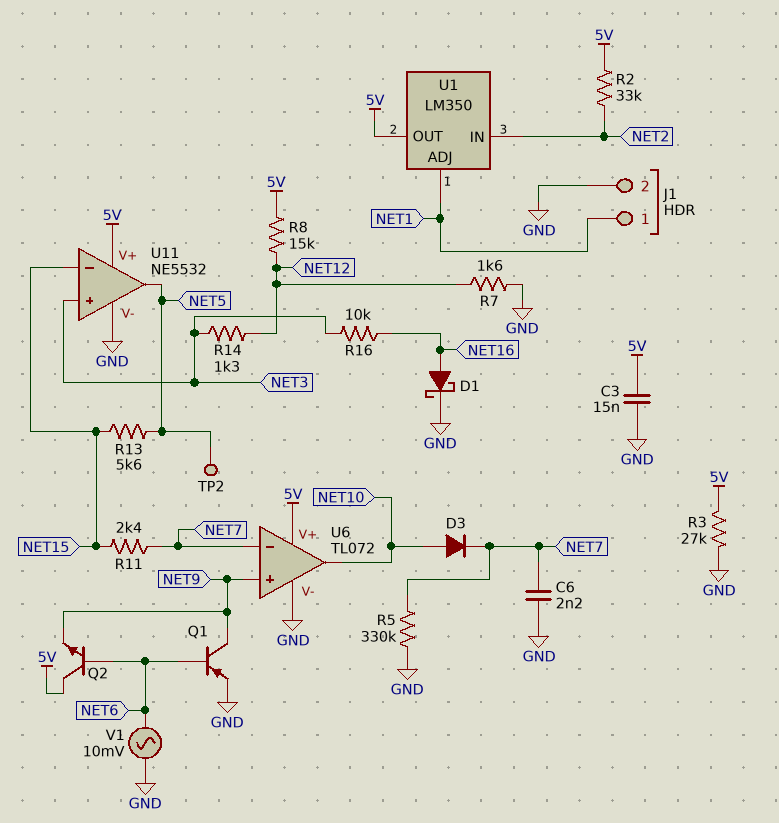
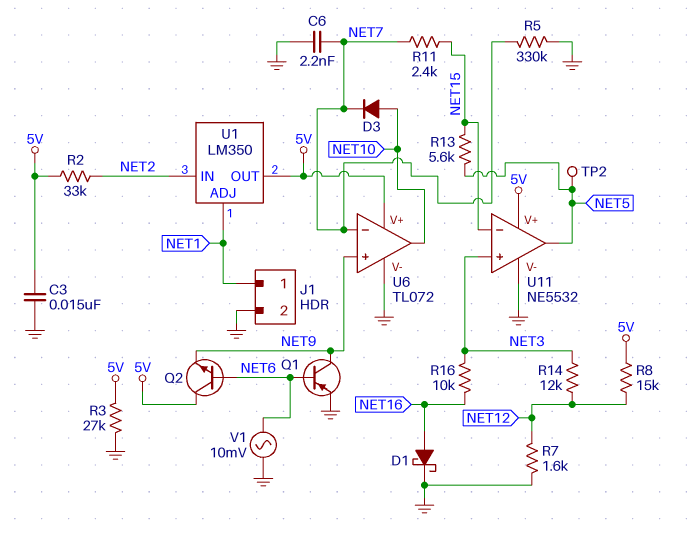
R14: 1.3k (NET3, NET12) -> 12k (NET3, NET12)

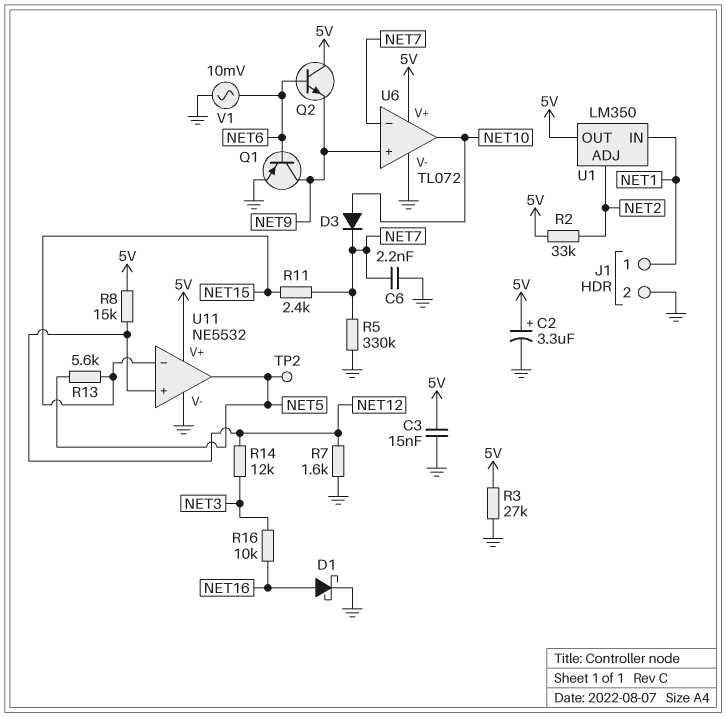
C2: none -> 3.3uF (plus 5V, minus GND)
U1 pin ADJ: NET1 -> NET2
U1 pin IN: NET2 -> NET1
U11 pin in+: NET3 -> NET12

